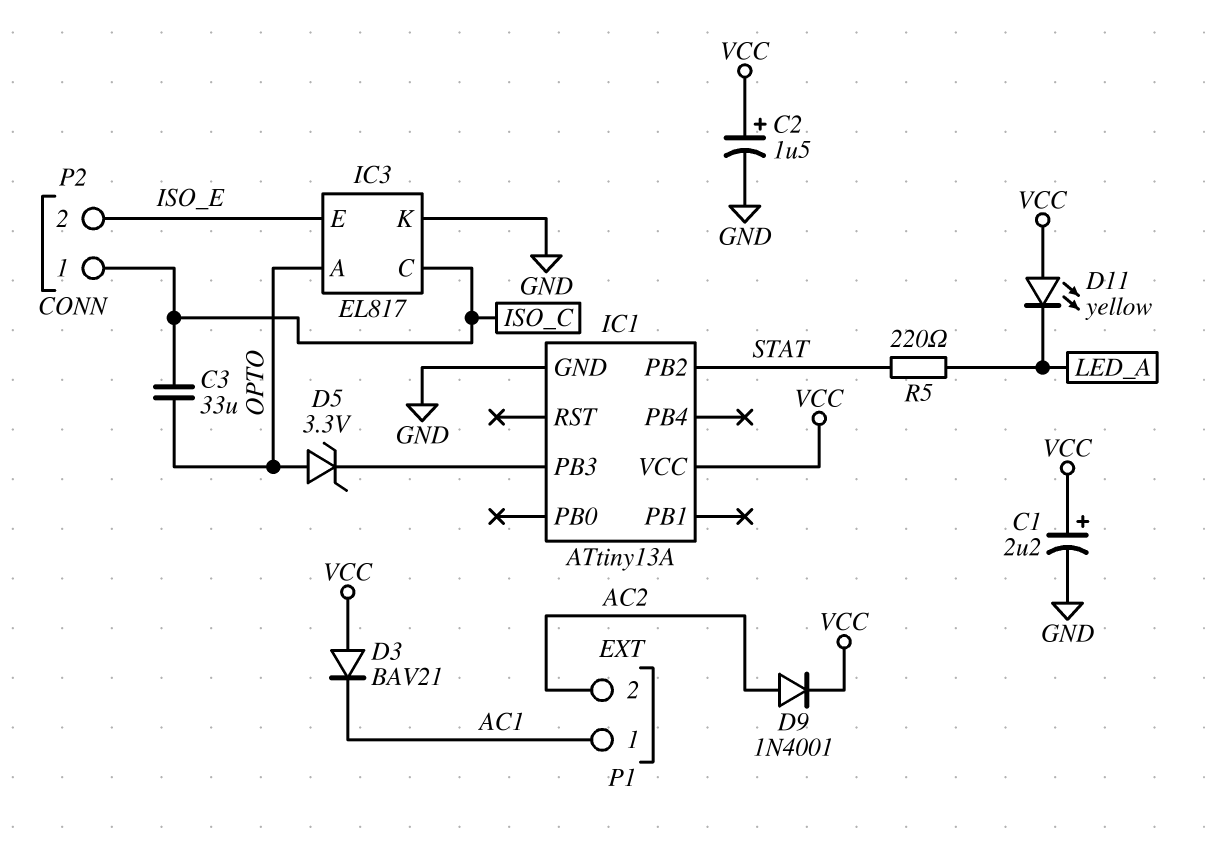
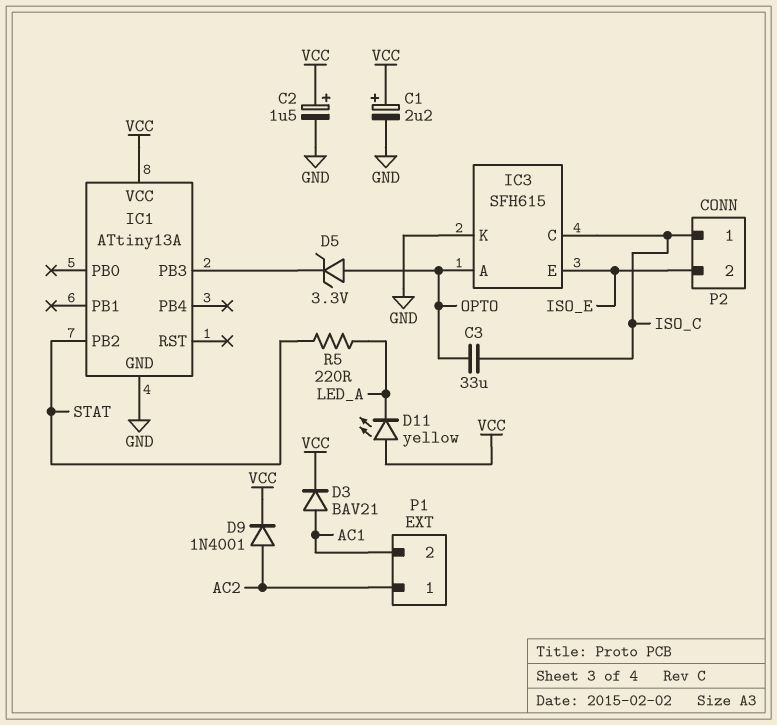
D3: diode BAV21 (A VCC, K AC1) -> diode BAV21 (A AC1, K VCC)
IC3: EL817 -> SFH615
P1 pin 1: AC1 -> AC2
P1 pin 2: AC2 -> AC1

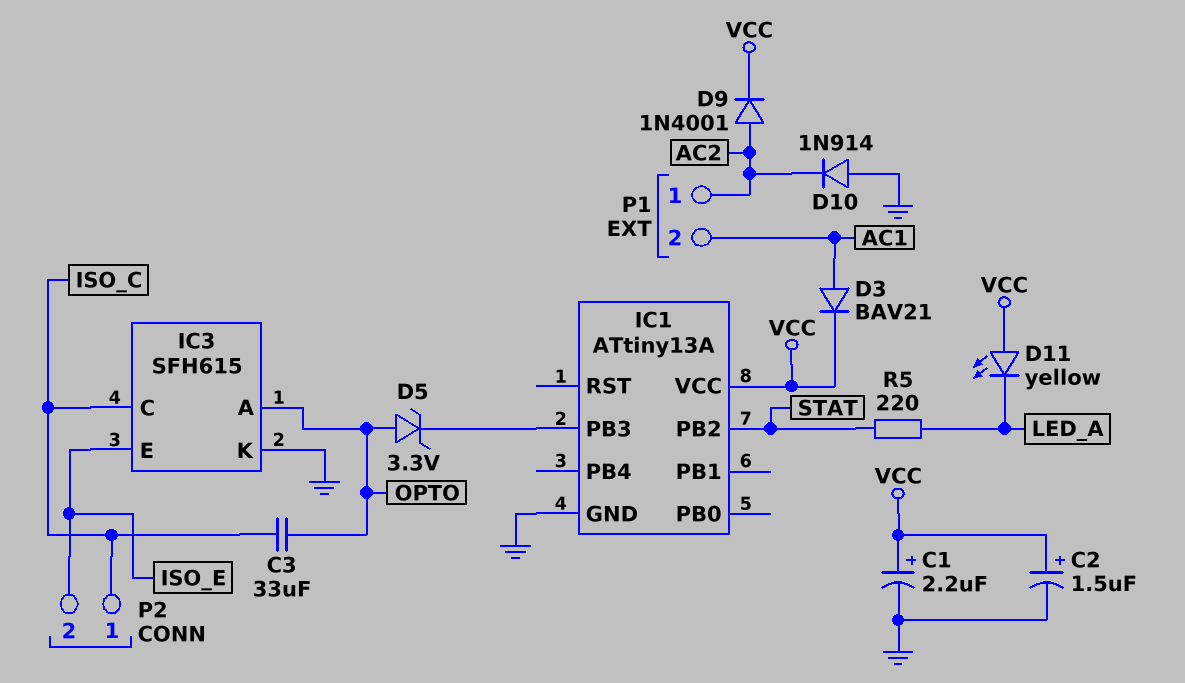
D10: none -> diode 1N914 (A GND, K AC2)

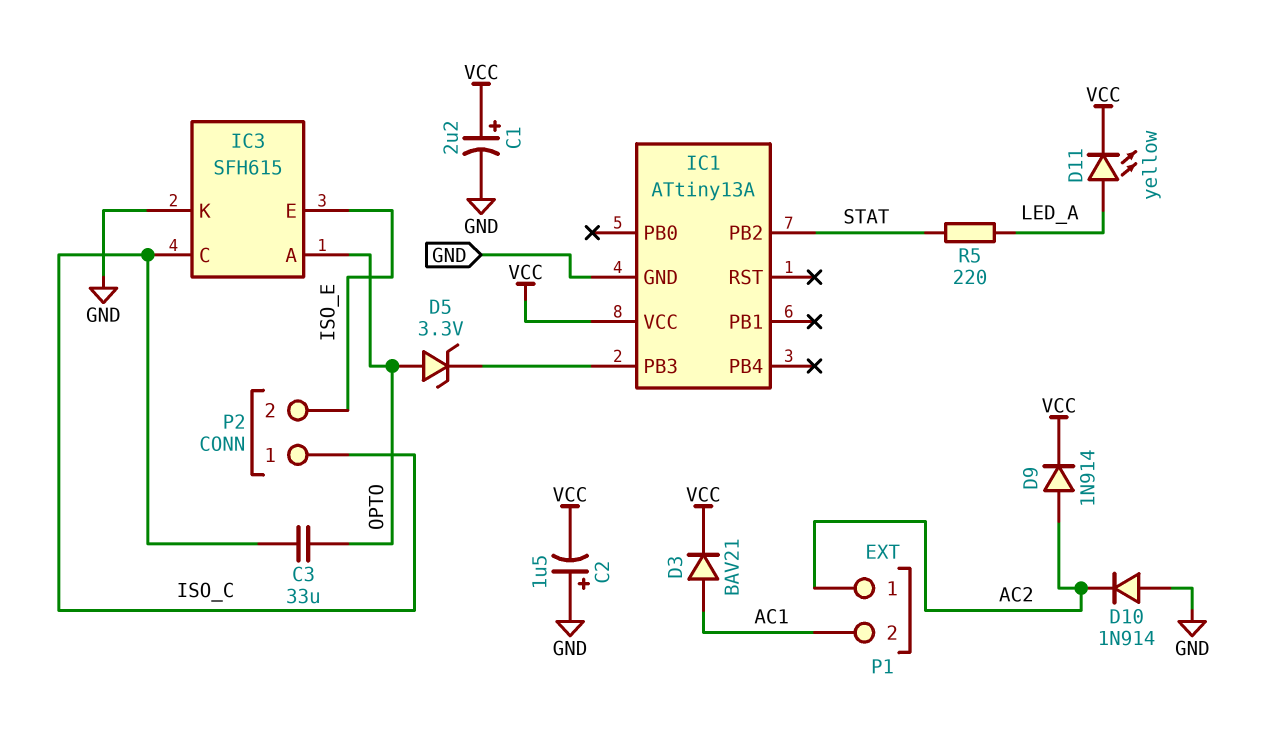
C2: 1.5uF (plus VCC, minus GND) -> 1.5uF (plus GND, minus VCC)
D9: diode 1N4001 (A AC2, K VCC) -> diode 1N914 (A AC2, K VCC)
D11: LED yellow (A VCC, K LED_A) -> LED yellow (A LED_A, K VCC)

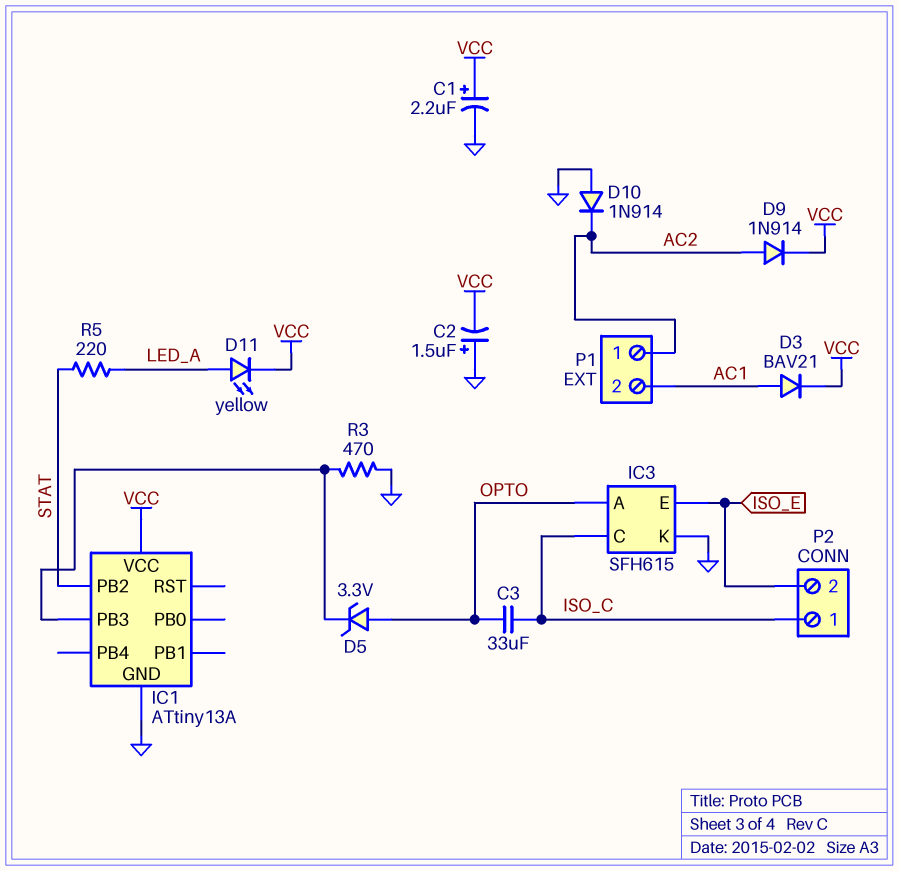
R3: none -> 470 (GND, IC1/PB3)

